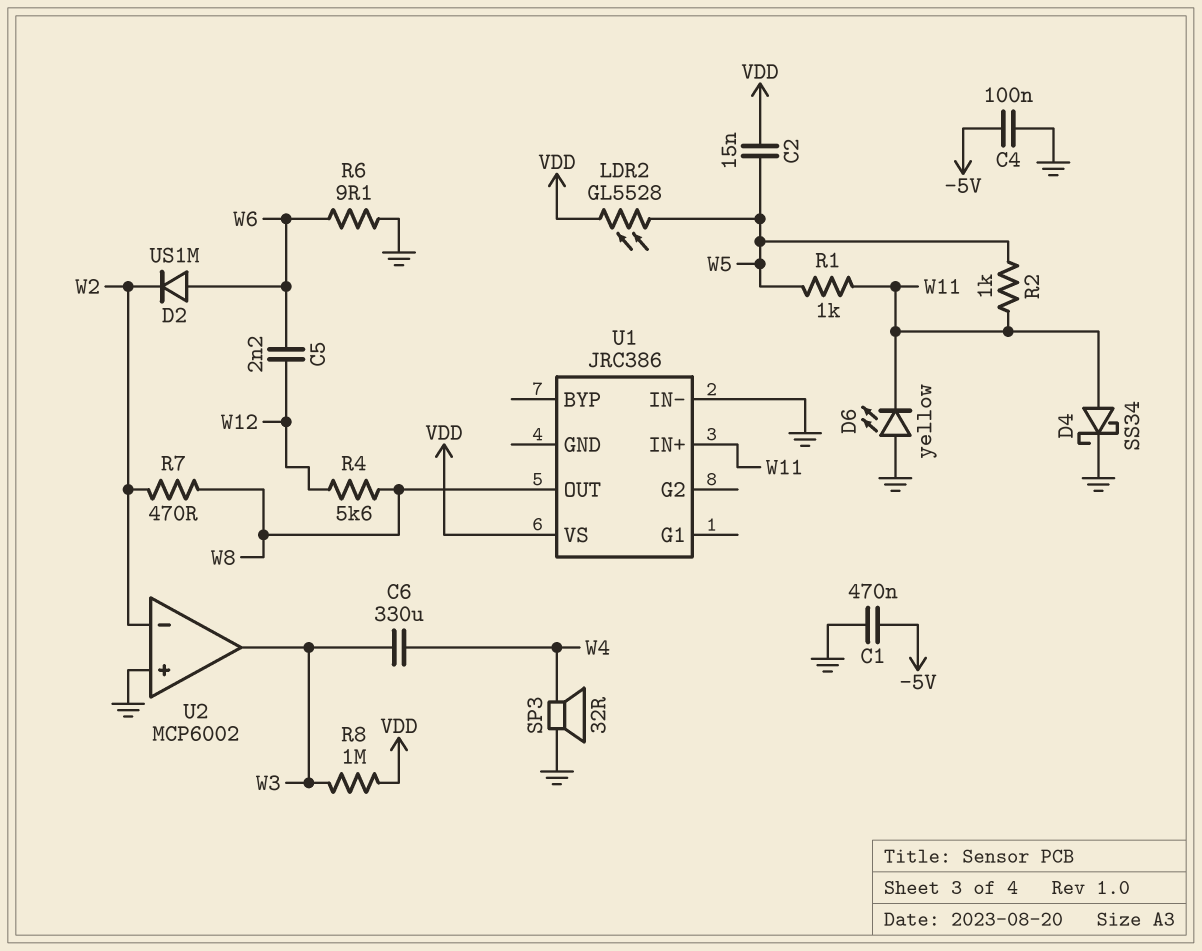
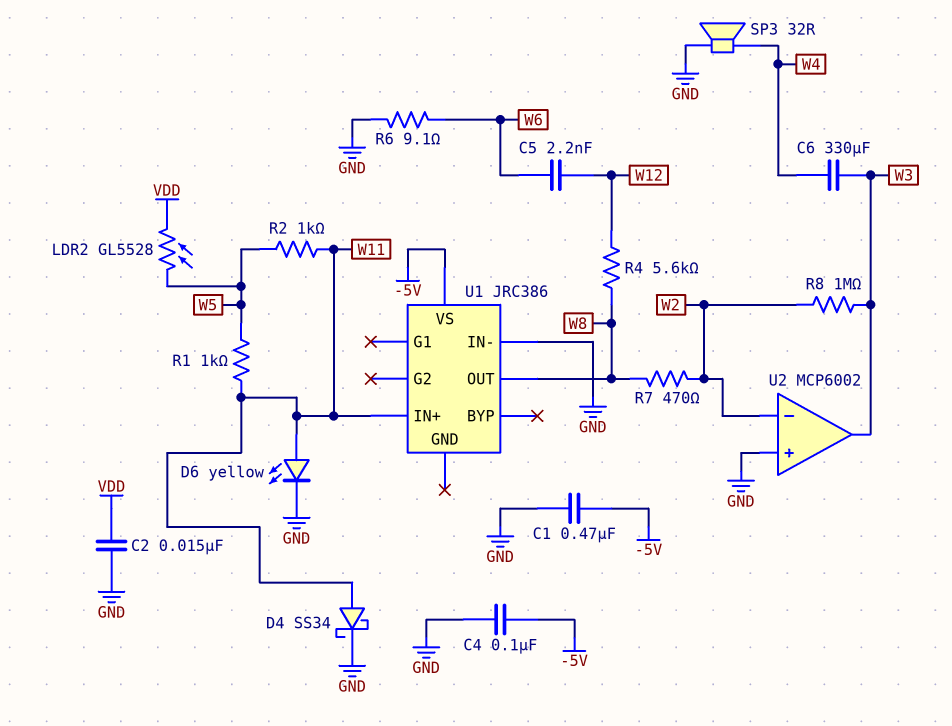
C2: 15nF (VDD, W5) -> 15nF (GND, VDD)
D2: diode US1M (A W6, K W2) -> none
D6: LED yellow (A GND, K W11) -> LED yellow (A W11, K GND)
R8: 1M (VDD, W3) -> 1M (W2, W3)
U1 pin VS: VDD -> -5V

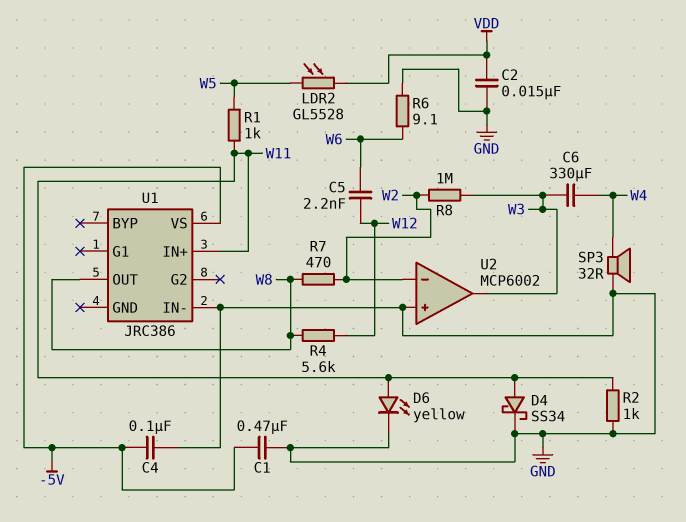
R2: 1k (W5, W11) -> 1k (GND, W11)

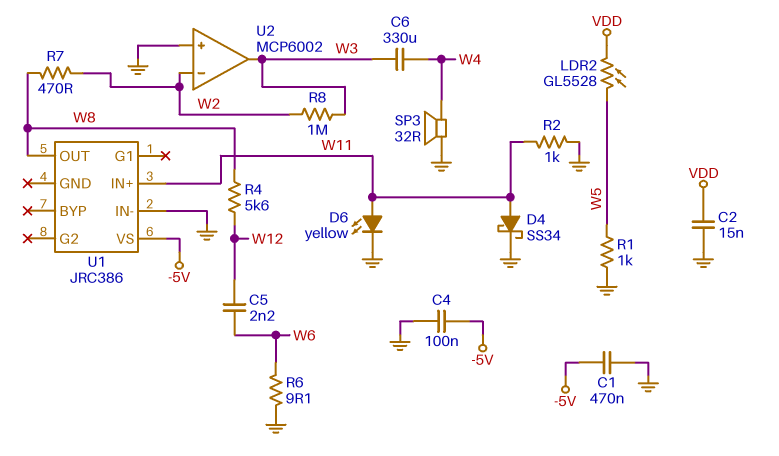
R1: 1k (W5, W11) -> 1k (GND, W5)

